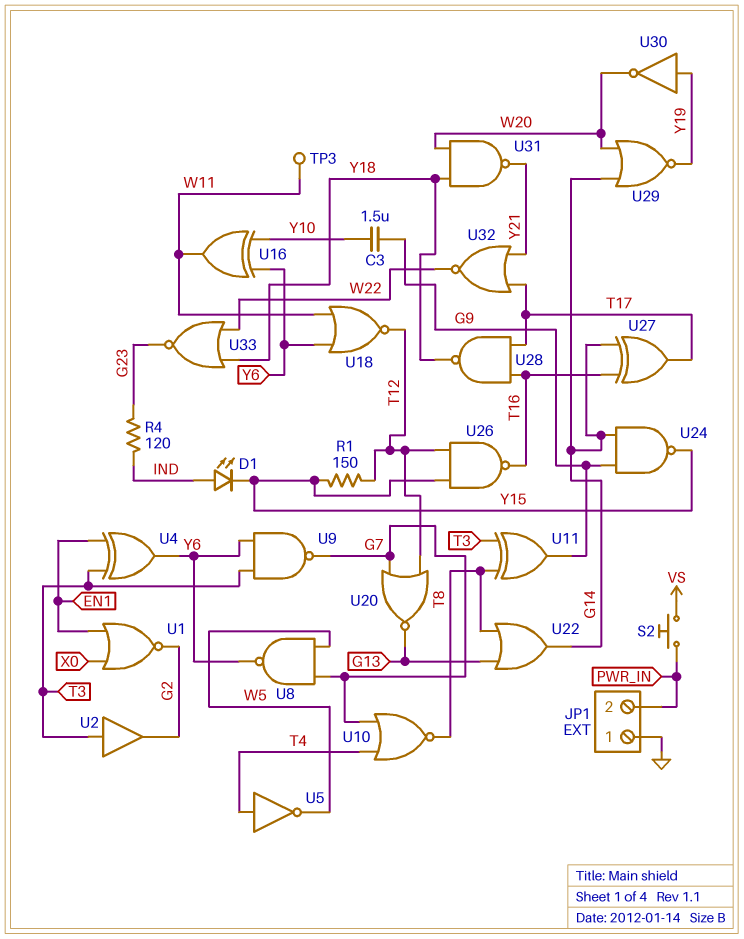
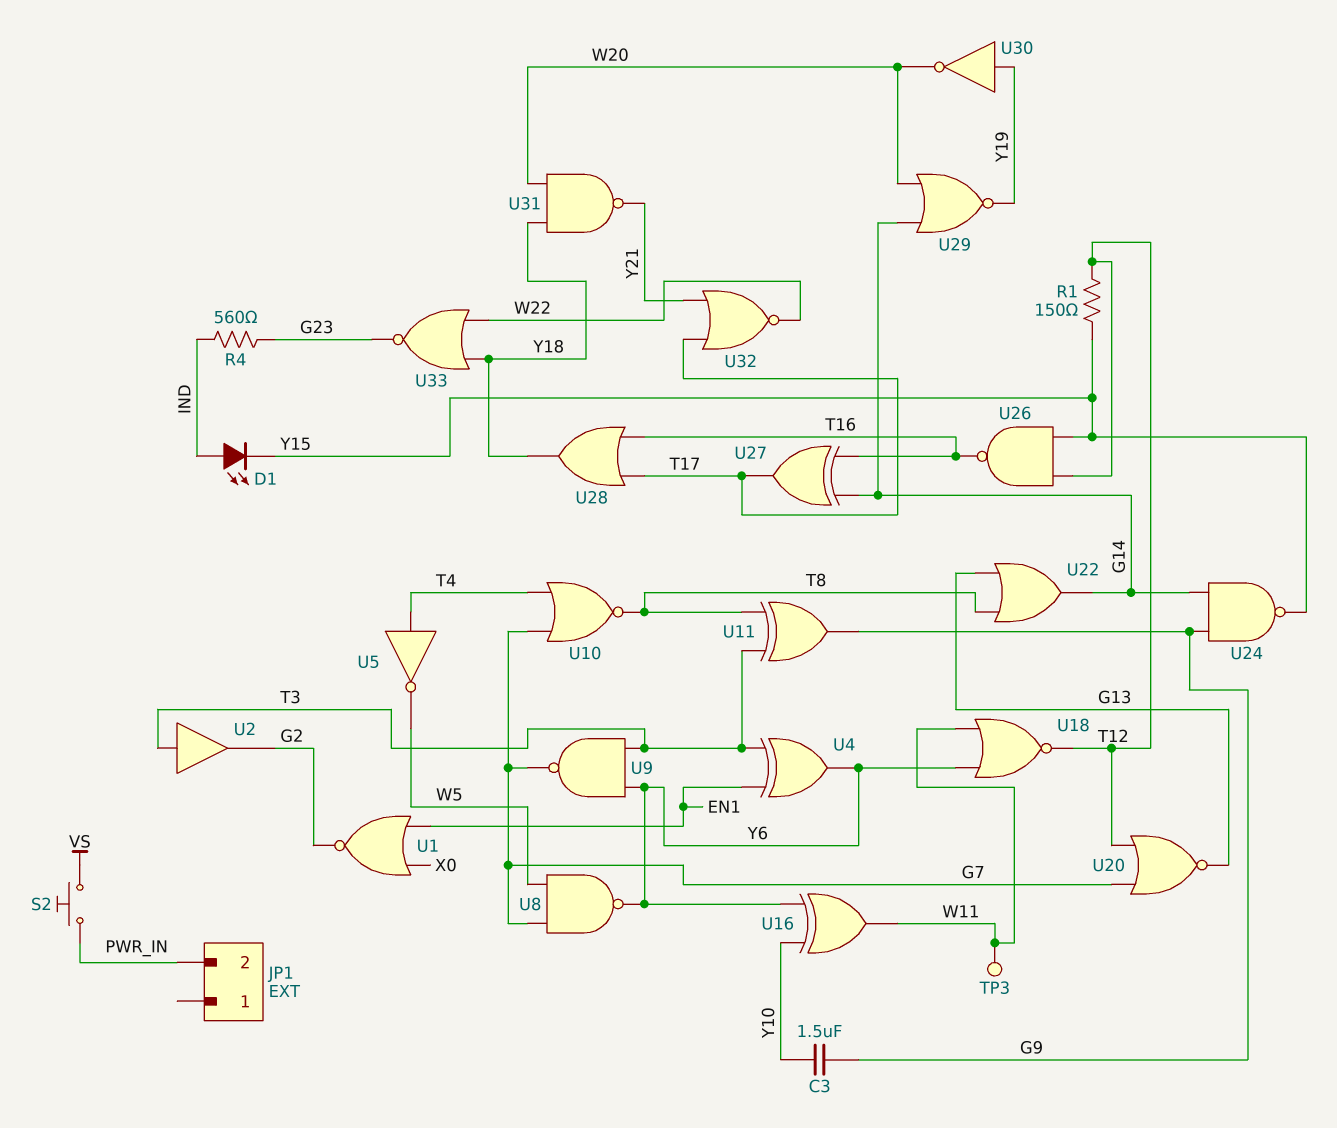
JP1 pin 1: GND -> none
R4: 120 (G23, IND) -> 560 (G23, IND)
U28: NAND (in T16, in T17, out Y18) -> OR (in T16, in T17, out Y18)

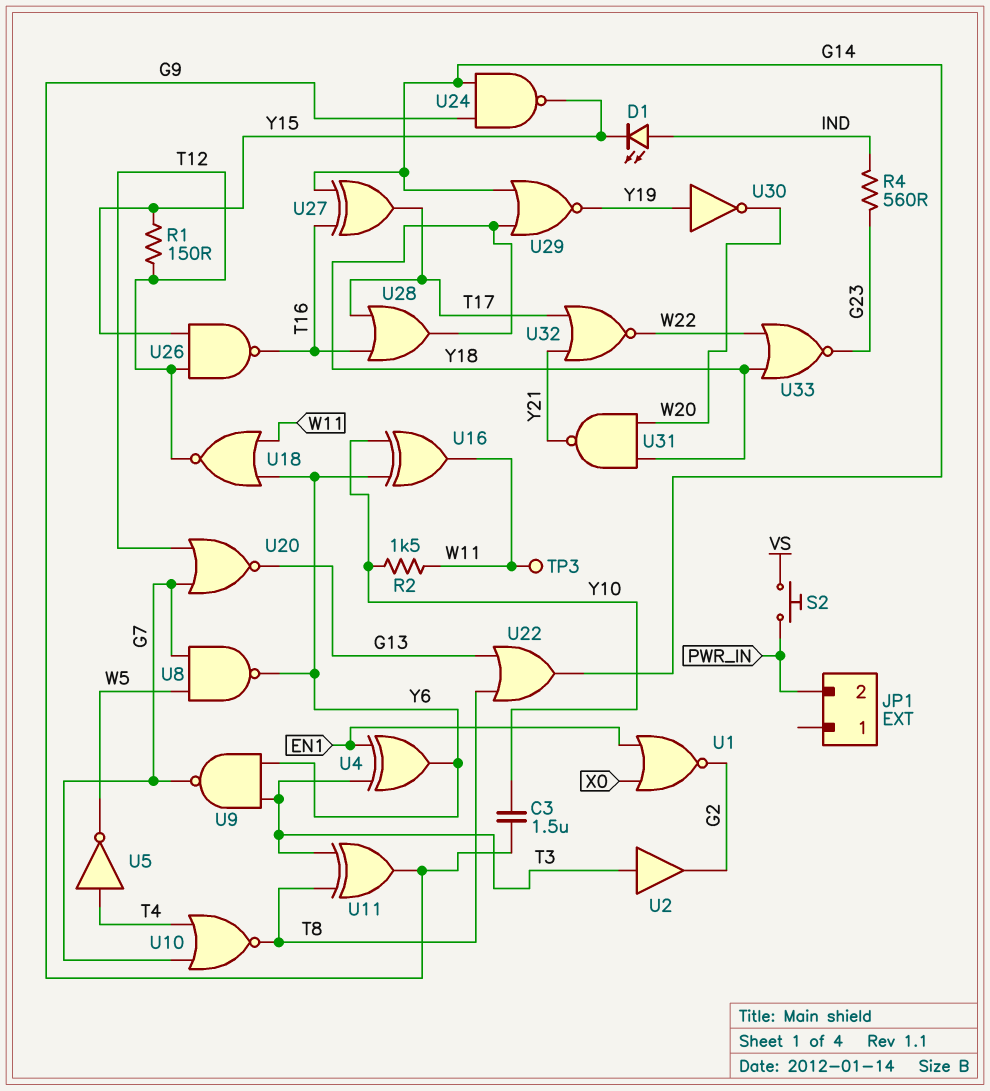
R2: none -> 1.5k (W11, Y10)
U29: NOR (in G14, in W20, out Y19) -> NOR (in G14, in Y18, out Y19)

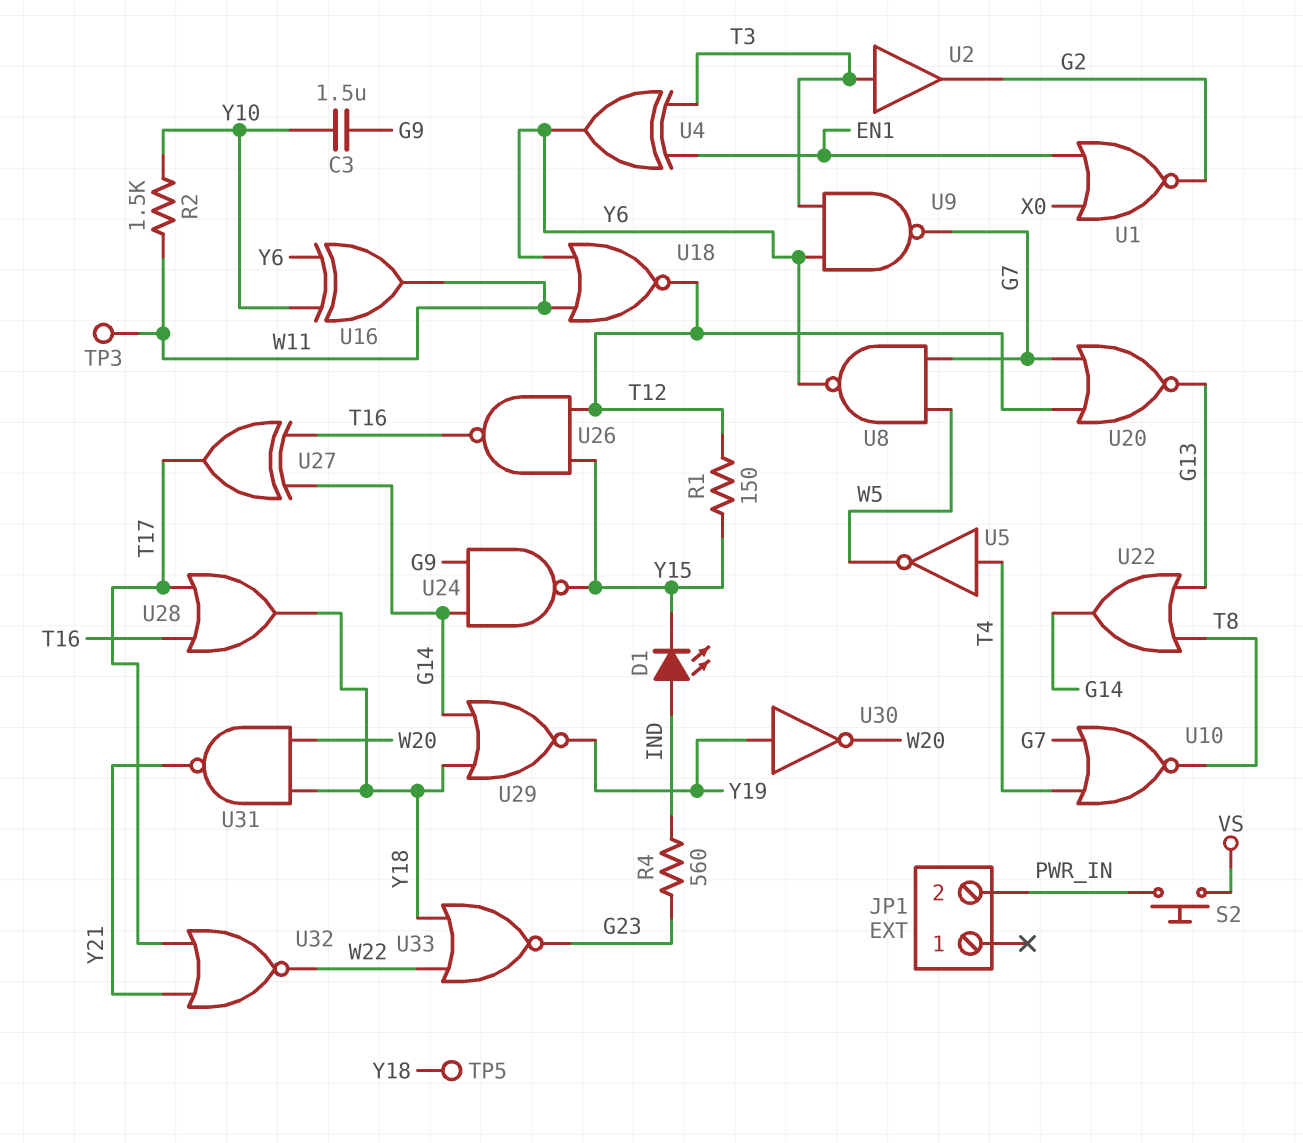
TP5: none -> test point (Y18)
U11: XOR (in T3, in T8, out G9) -> none

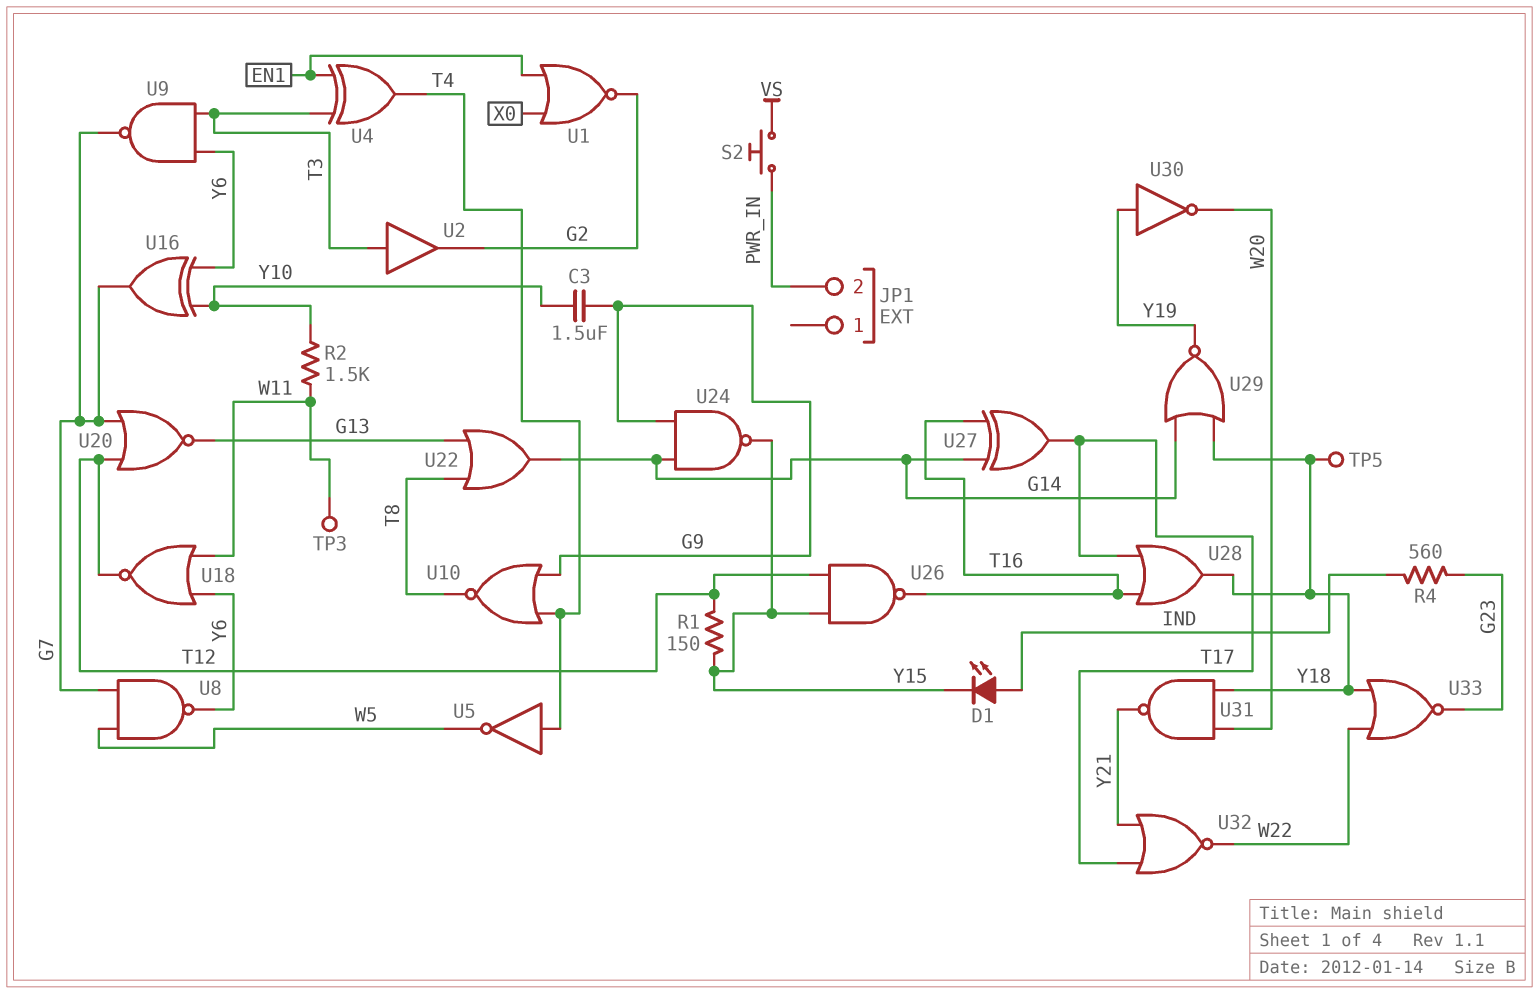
U4: XOR (in EN1, in T3, out Y6) -> XOR (in EN1, in T3, out T4)
U10: NOR (in G7, in T4, out T8) -> NOR (in G9, in T4, out T8)
U16: XOR (in Y6, in Y10, out W11) -> XOR (in Y6, in Y10, out G7)

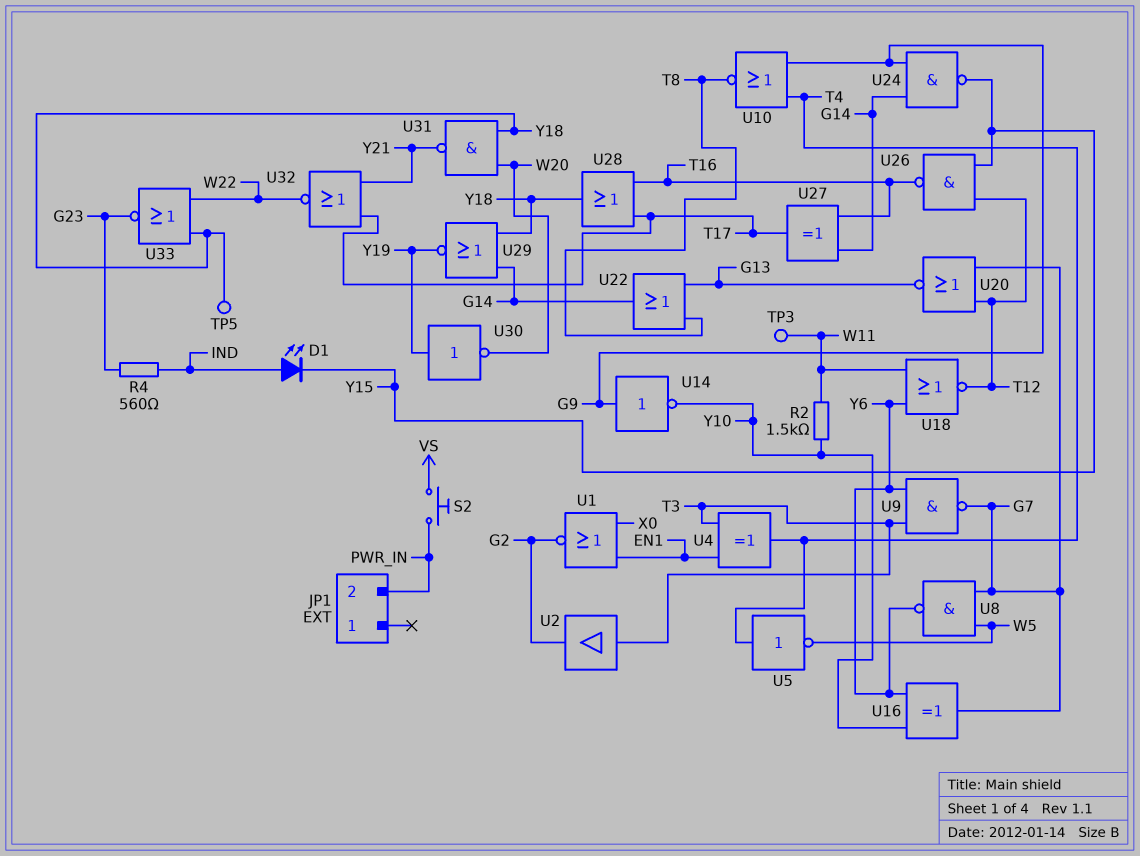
C3: 1.5uF (G9, Y10) -> none
R1: 150 (T12, Y15) -> none
U14: none -> NOT (in G9, out Y10)

